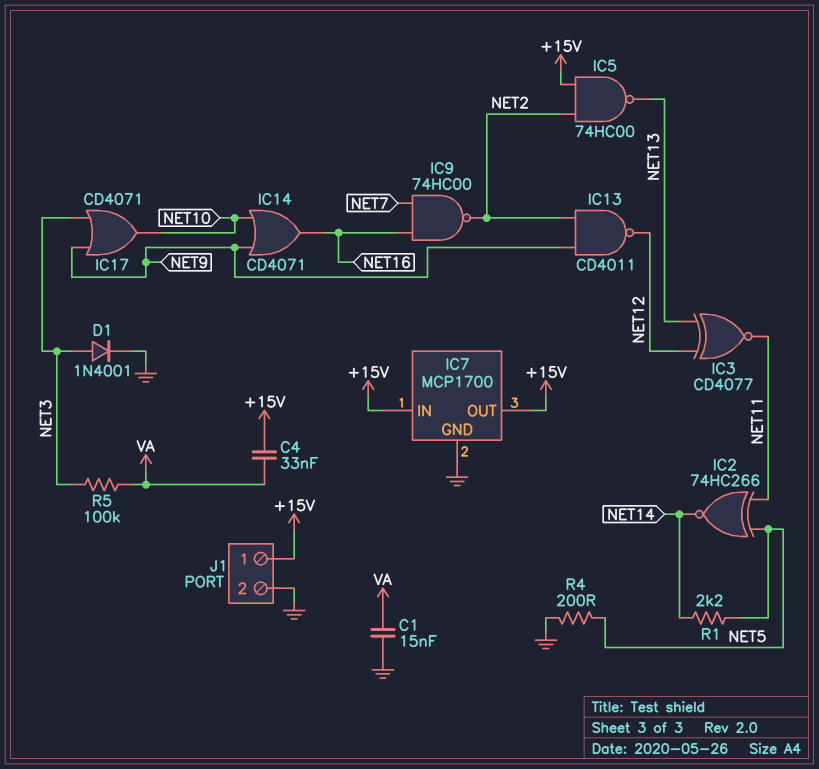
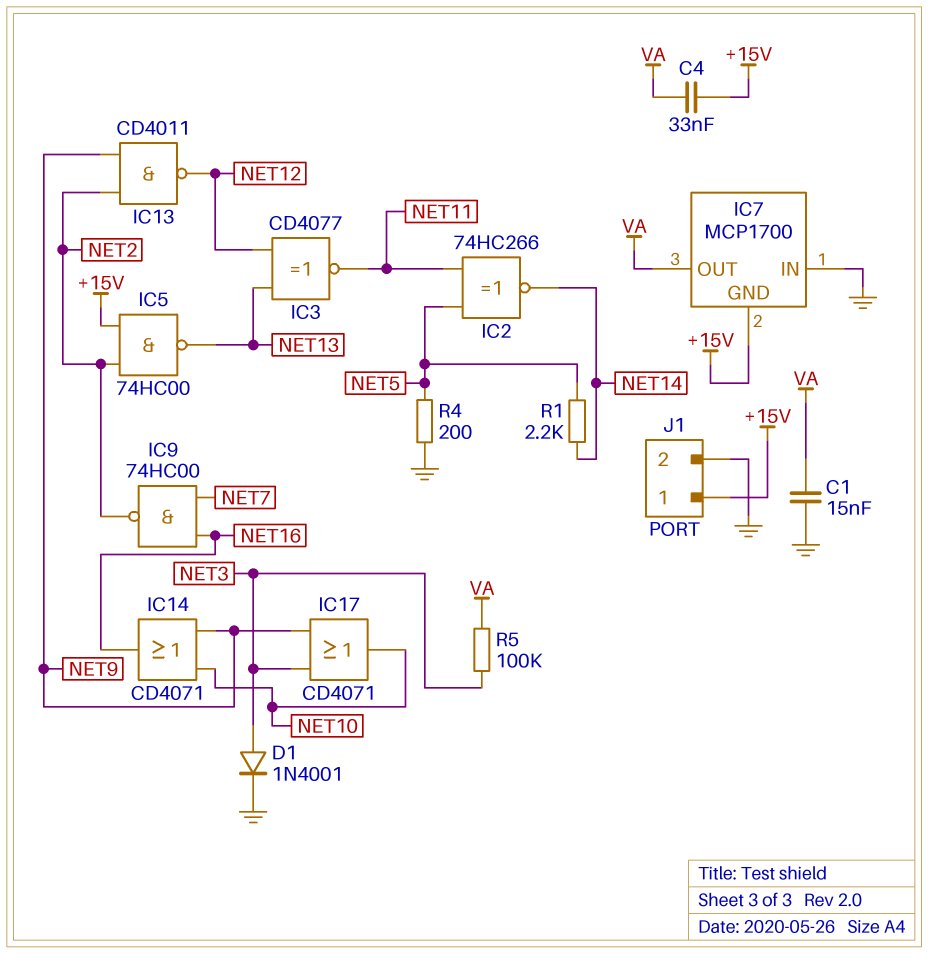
IC7 pin GND: GND -> +15V
IC7 pin IN: +15V -> GND
IC7 pin OUT: +15V -> VA

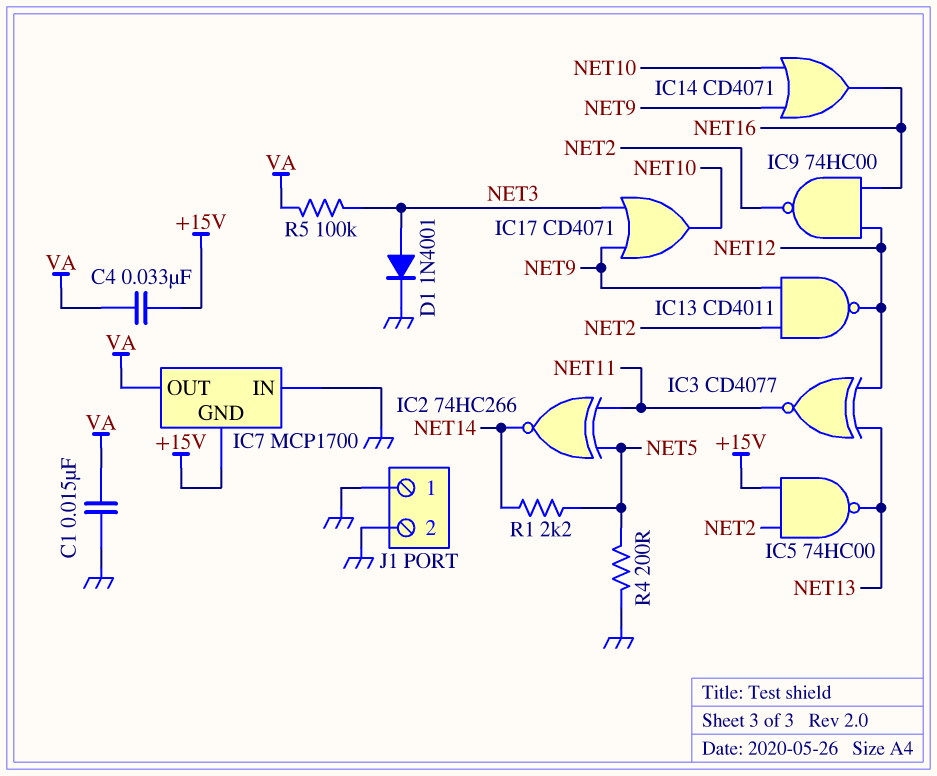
IC9: NAND 74HC00 (in NET7, in NET16, out NET2) -> NAND 74HC00 (in NET12, in NET16, out NET2)
J1 pin 1: +15V -> GND

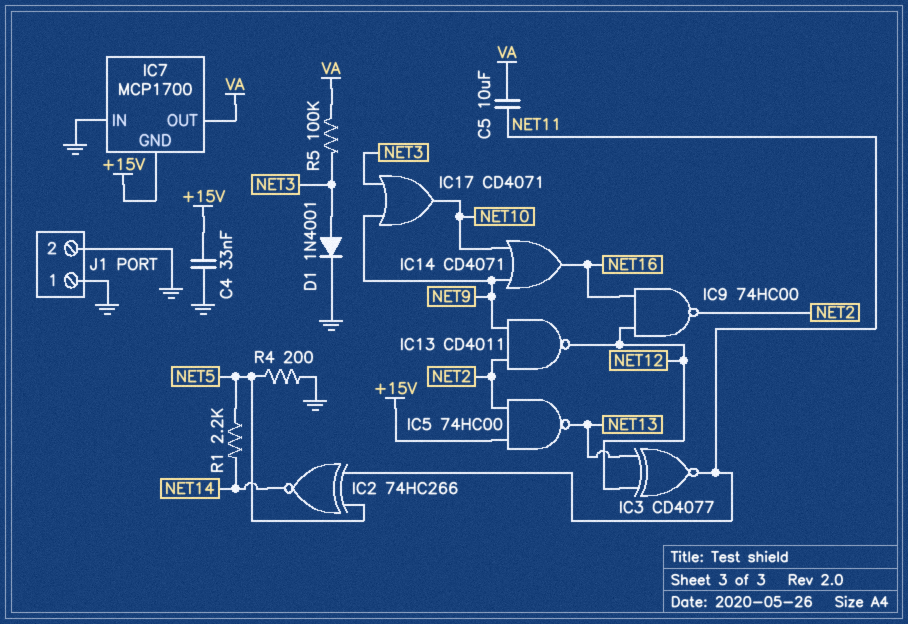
C1: 15nF (GND, VA) -> none
C4: 33nF (+15V, VA) -> 33nF (+15V, GND)
C5: none -> 10uF (NET11, VA)

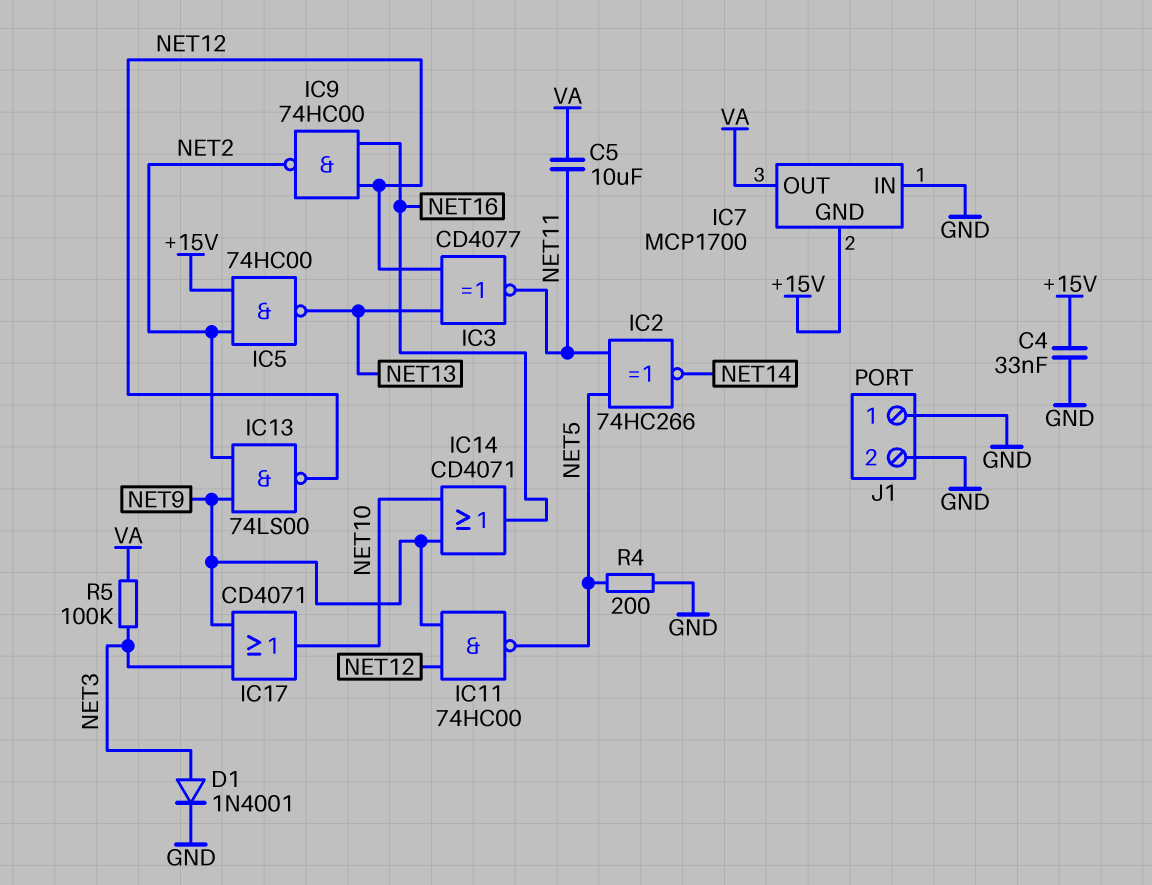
IC11: none -> NAND 74HC00 (in NET9, in NET12, out NET5)
IC13: NAND CD4011 (in NET2, in NET9, out NET12) -> NAND 74LS00 (in NET2, in NET9, out NET12)
R1: 2.2k (NET5, NET14) -> none

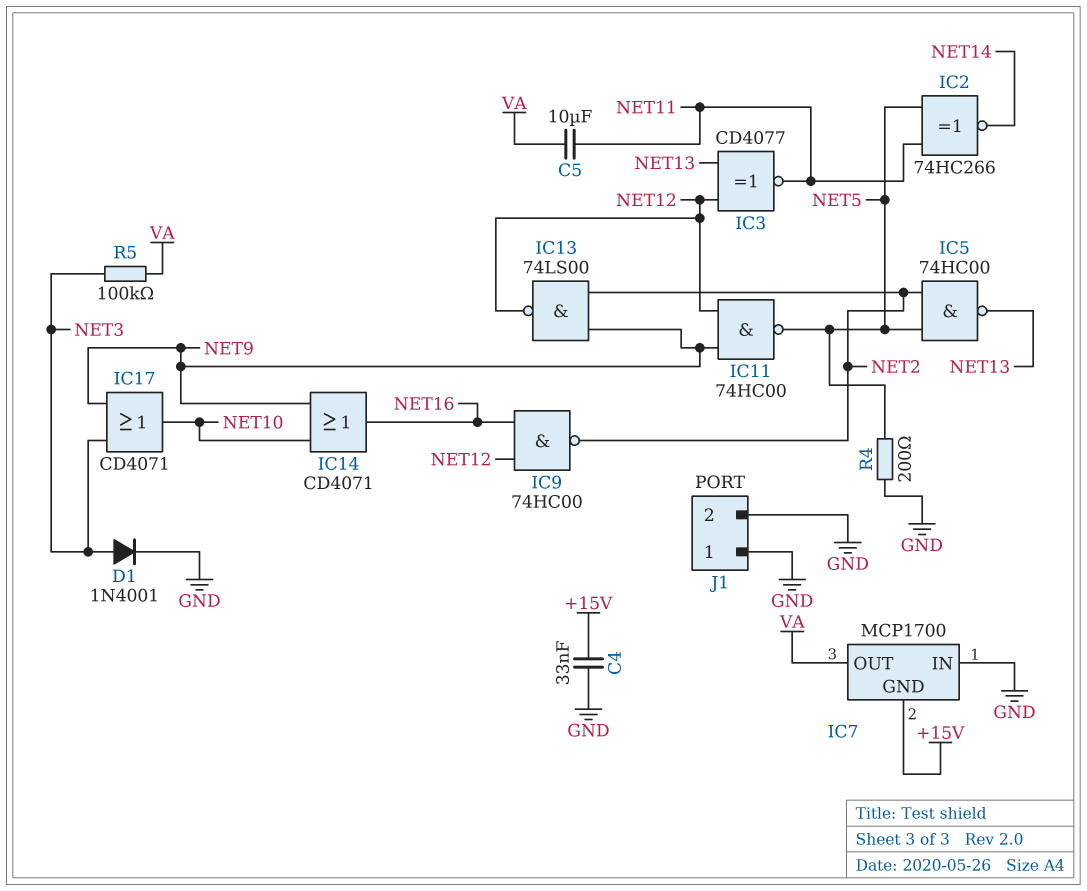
IC5: NAND 74HC00 (in +15V, in NET2, out NET13) -> NAND 74HC00 (in NET2, in NET5, out NET13)

